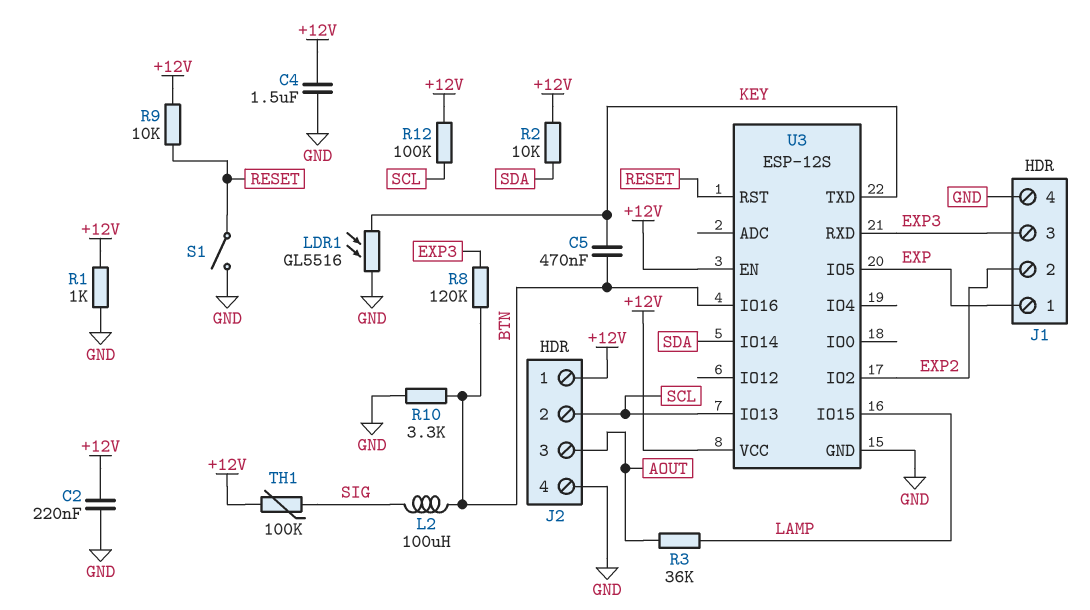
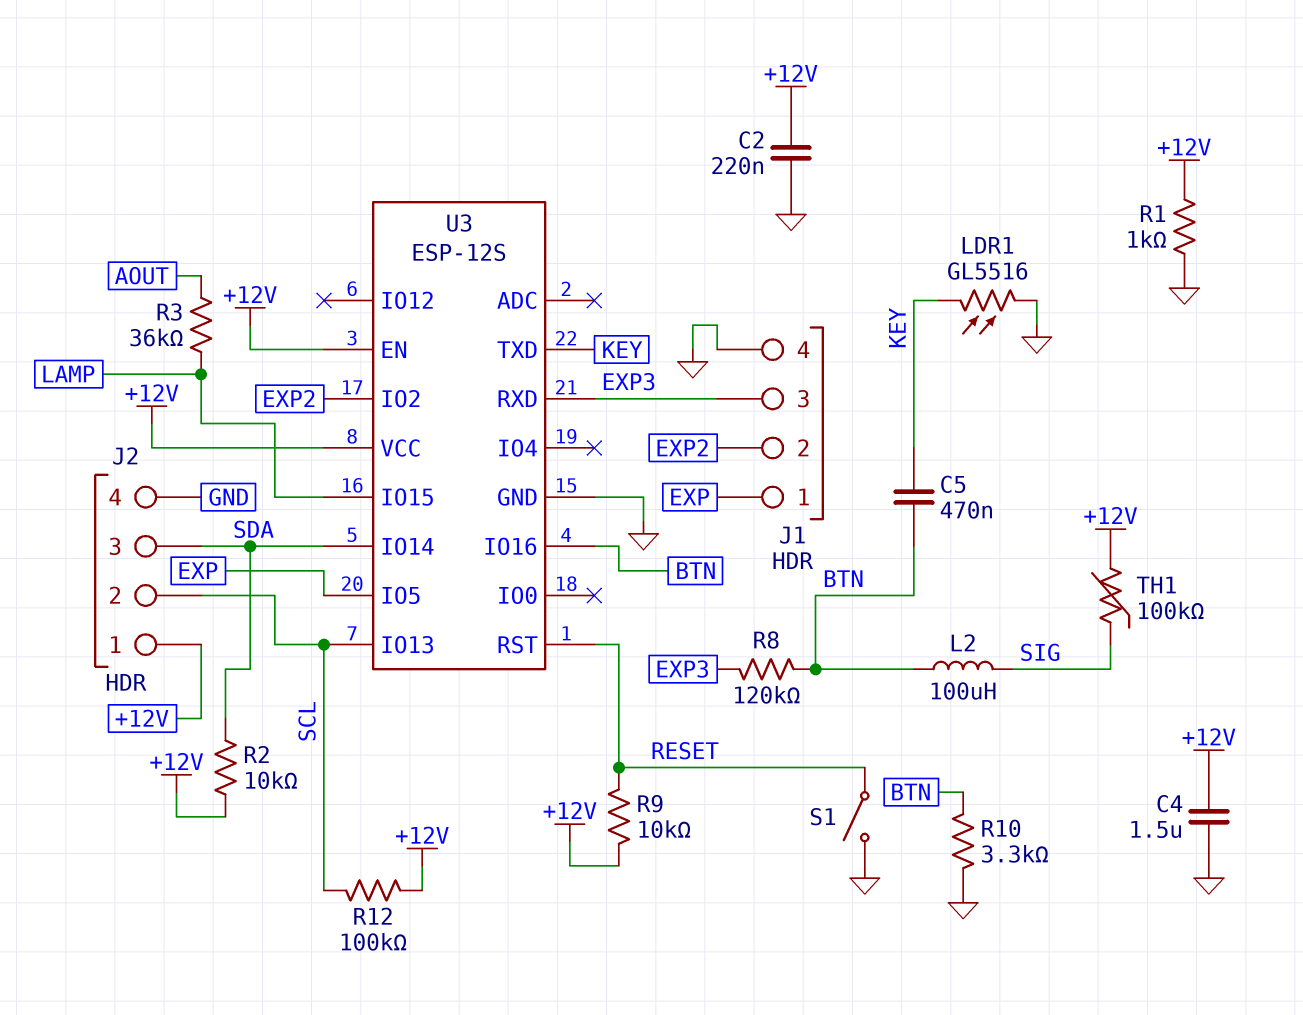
J2 pin 3: AOUT -> SDA

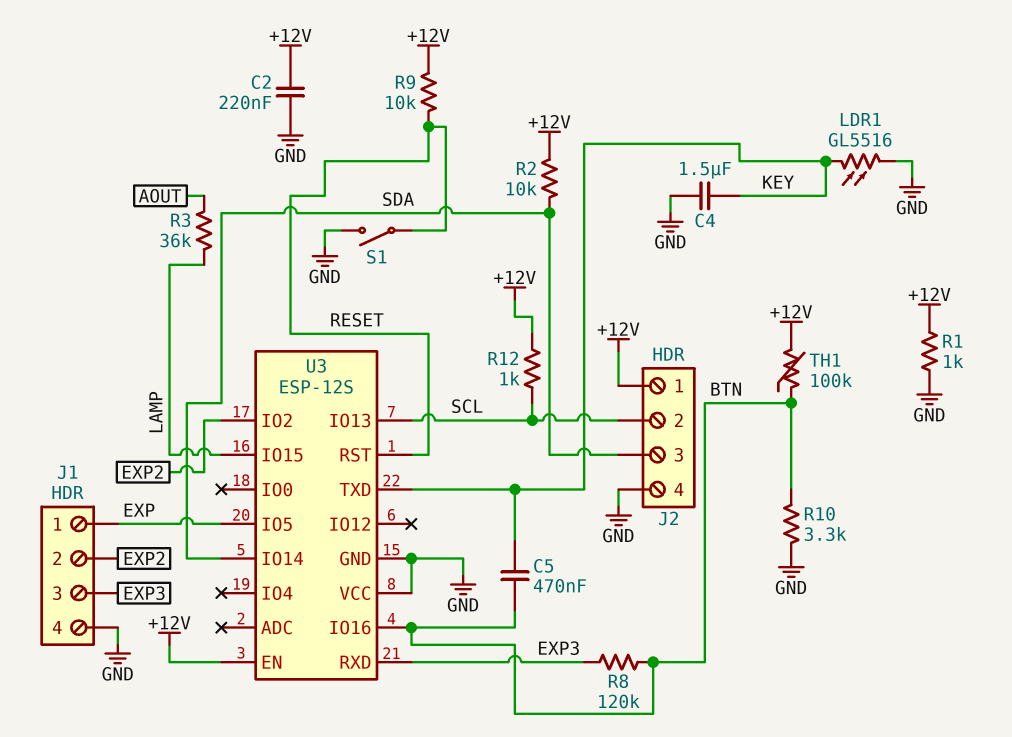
C4: 1.5uF (+12V, GND) -> 1.5uF (GND, KEY)
L2: 100uH (BTN, SIG) -> none
R12: 100k (+12V, SCL) -> 1k (+12V, SCL)
TH1: 100k (+12V, SIG) -> 100k (+12V, BTN)
U3 pin VCC: +12V -> GND

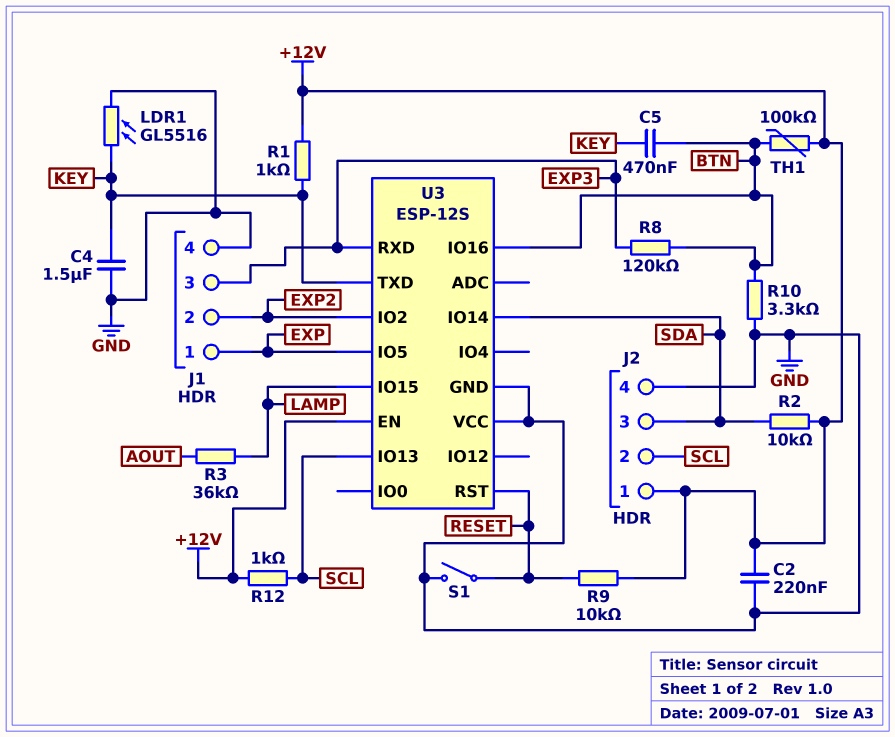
R1: 1k (+12V, GND) -> 1k (+12V, KEY)

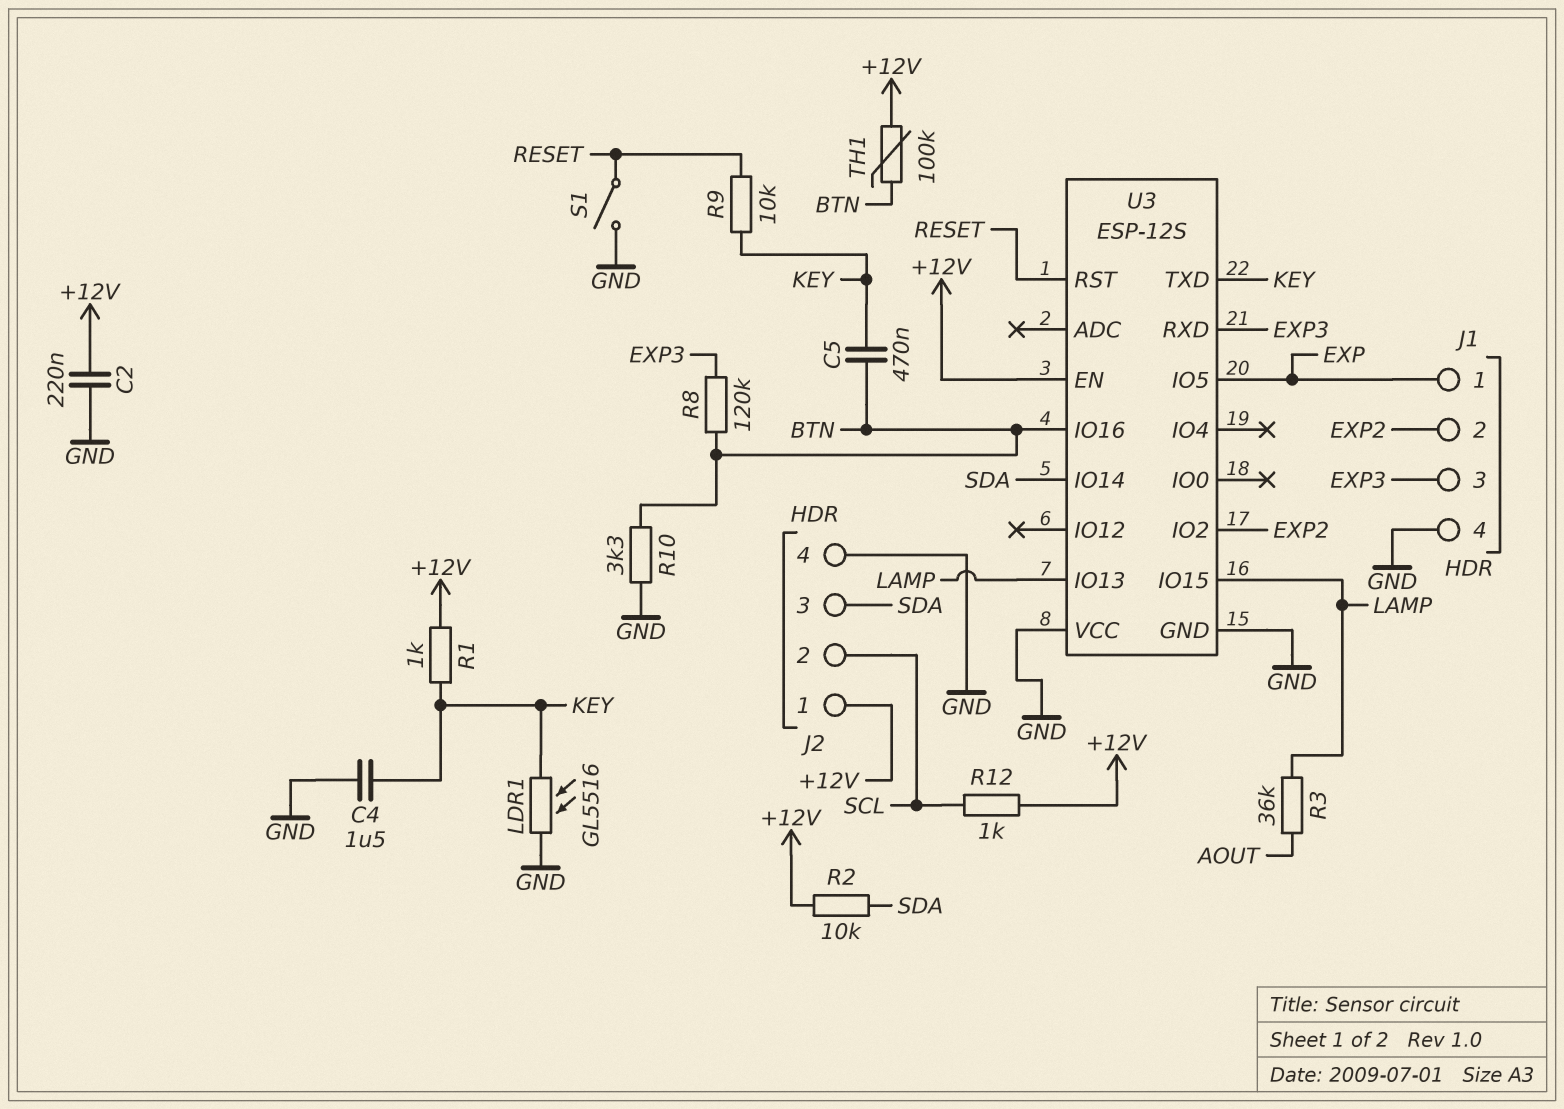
R9: 10k (+12V, RESET) -> 10k (KEY, RESET)
U3 pin IO13: SCL -> LAMP

